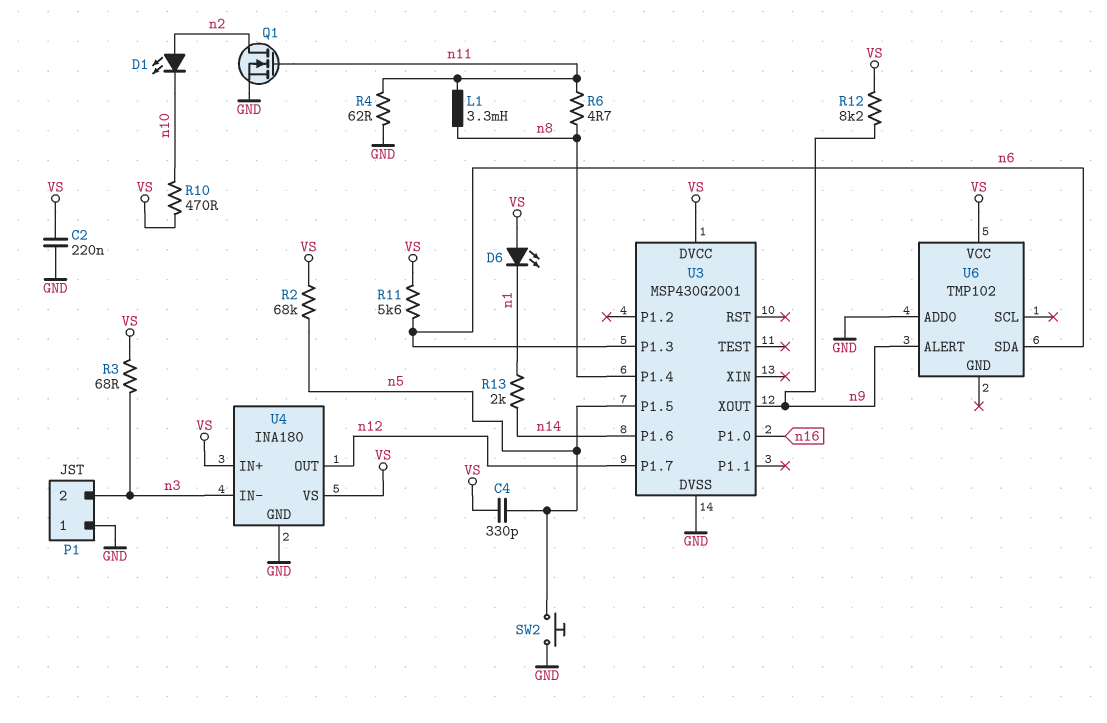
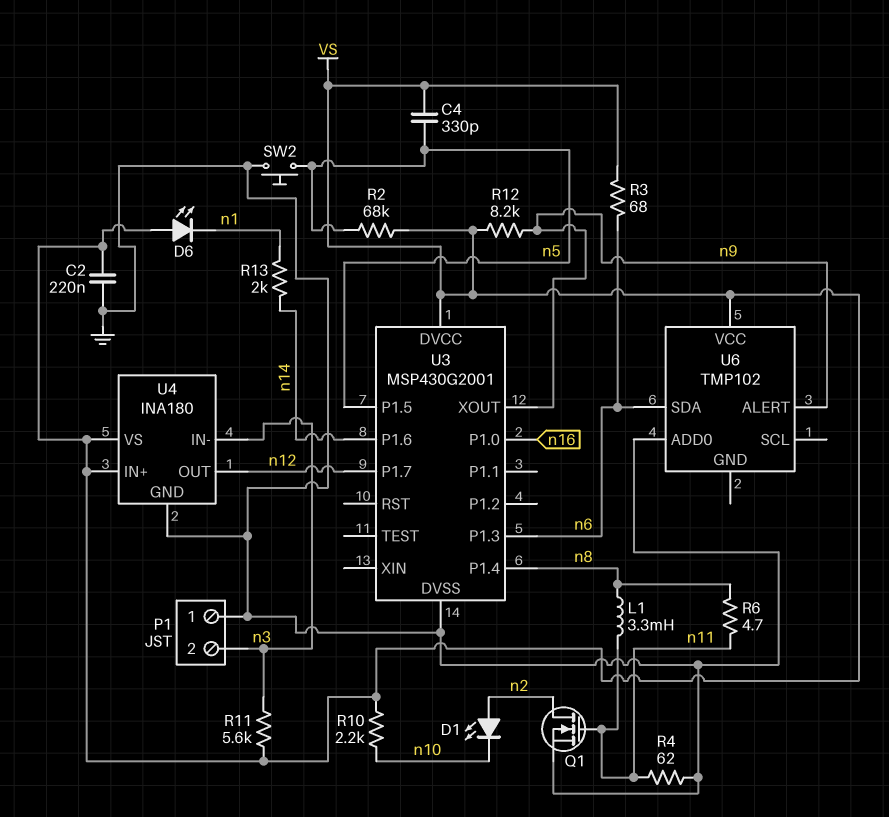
R3: 68 (VS, n3) -> 68 (VS, n6)
R10: 470 (VS, n10) -> 2.2k (VS, n10)
R11: 5.6k (VS, n6) -> 5.6k (VS, n3)

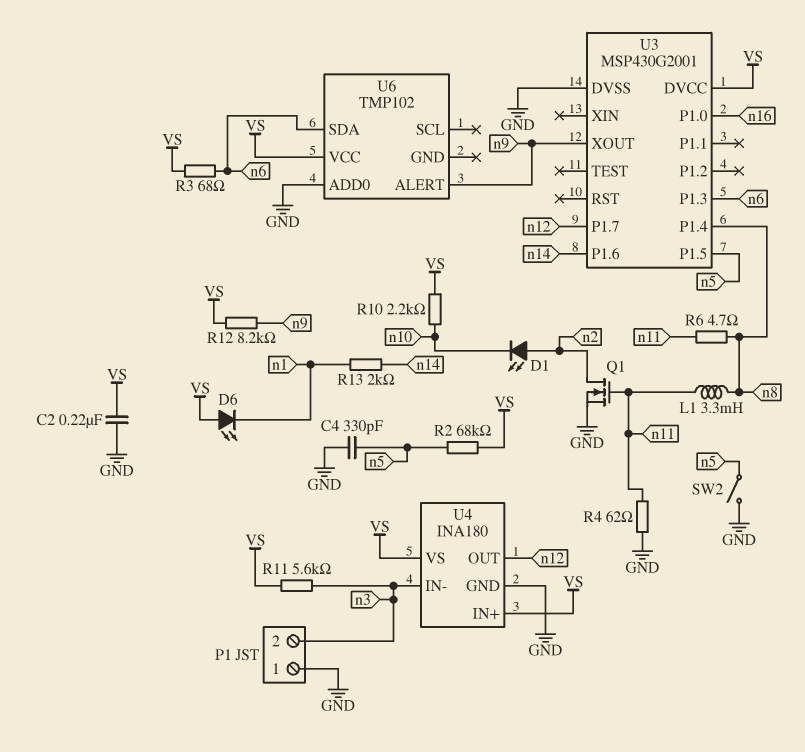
C4: 330pF (VS, n5) -> 330pF (GND, n5)
SW2: button (GND, n5) -> switch (GND, n5)

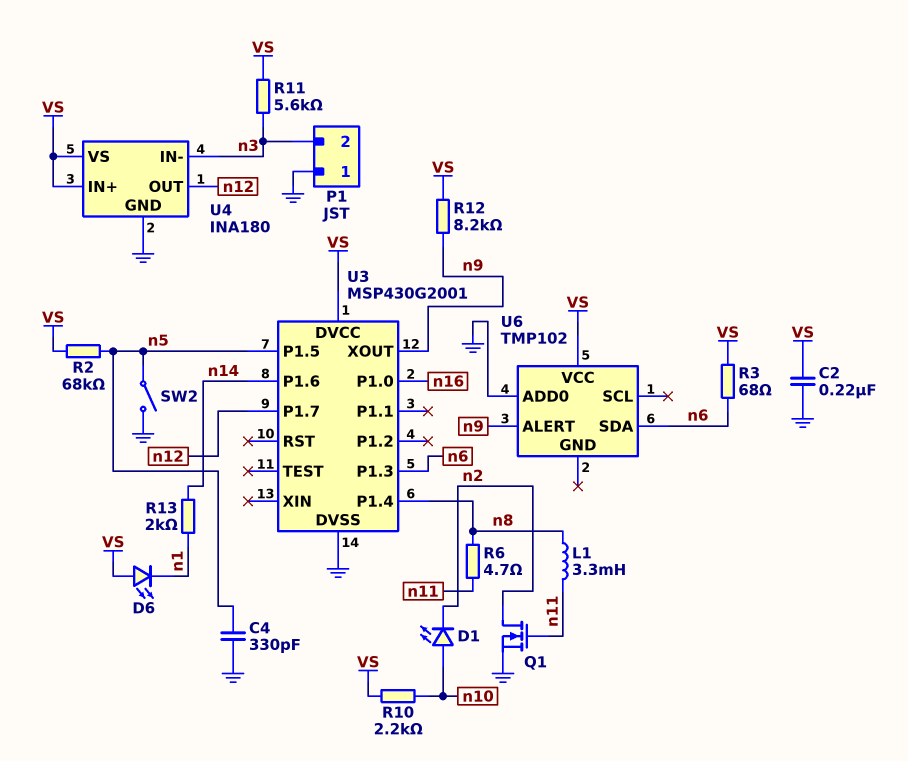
D1: LED (A n2, K n10) -> LED (A n10, K n2)
R4: 62 (GND, n11) -> none

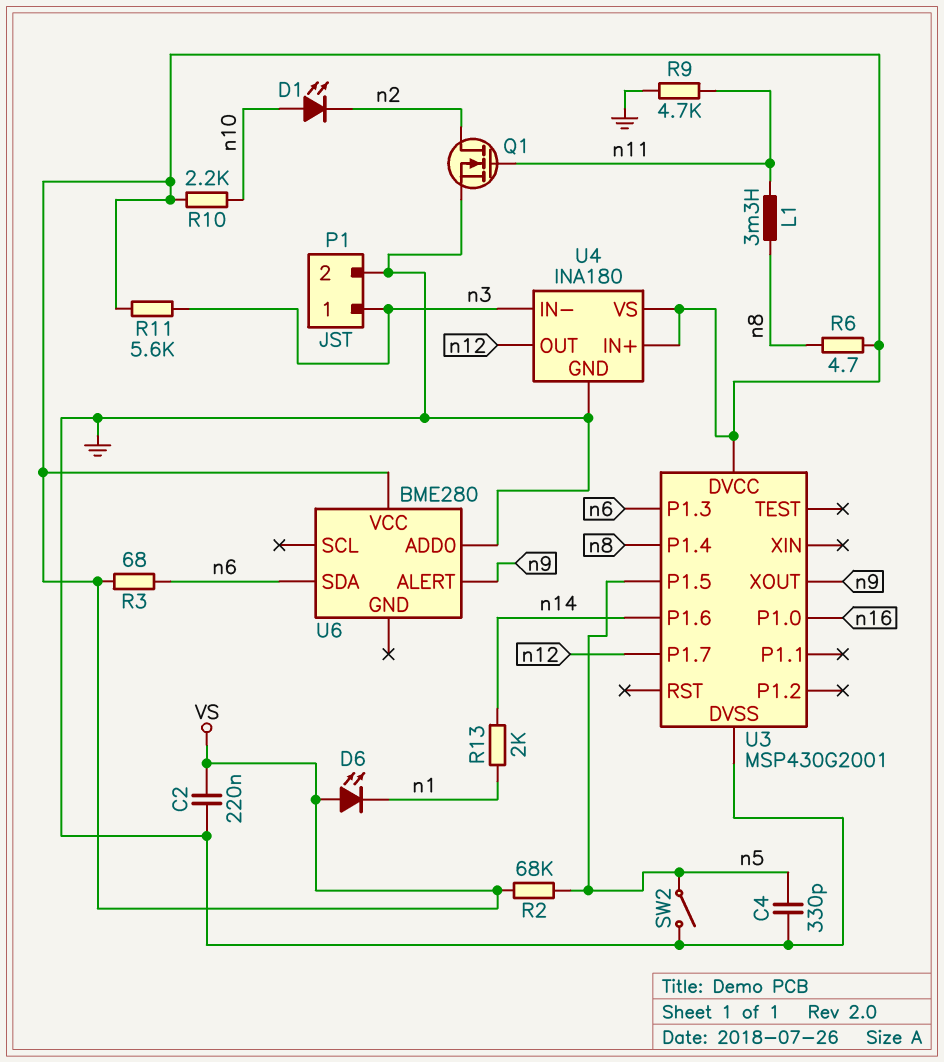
P1 pin 1: GND -> n3
P1 pin 2: n3 -> GND
R6: 4.7 (n8, n11) -> 4.7 (VS, n8)
R9: none -> 4.7k (GND, n11)
R12: 8.2k (VS, n9) -> none
U6: TMP102 -> BME280

